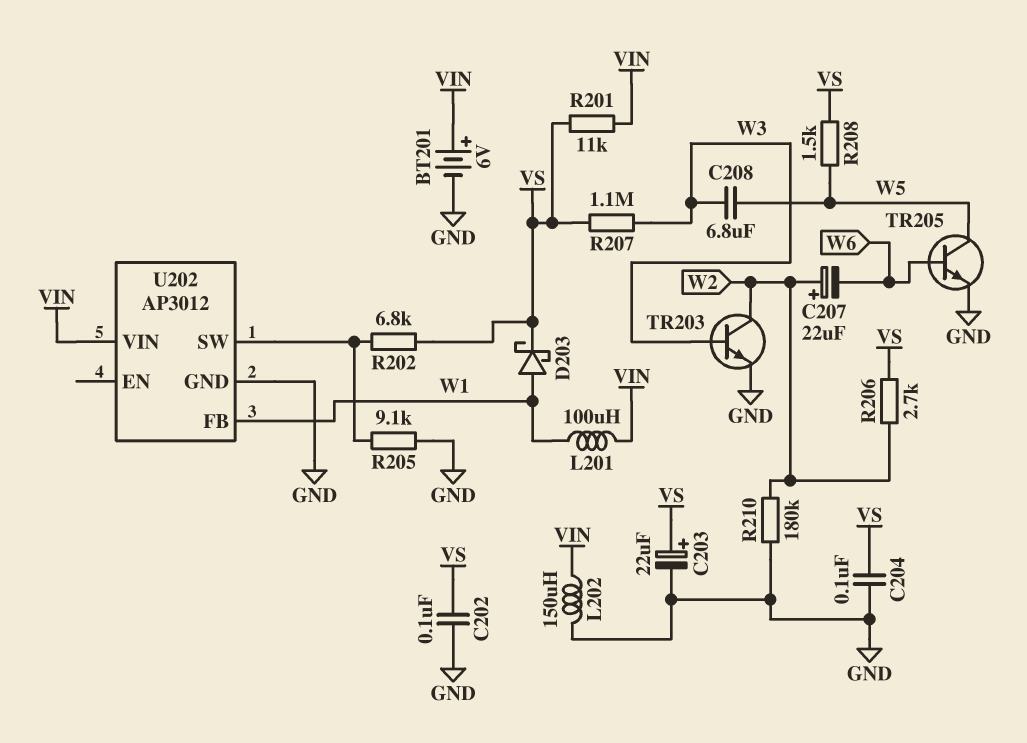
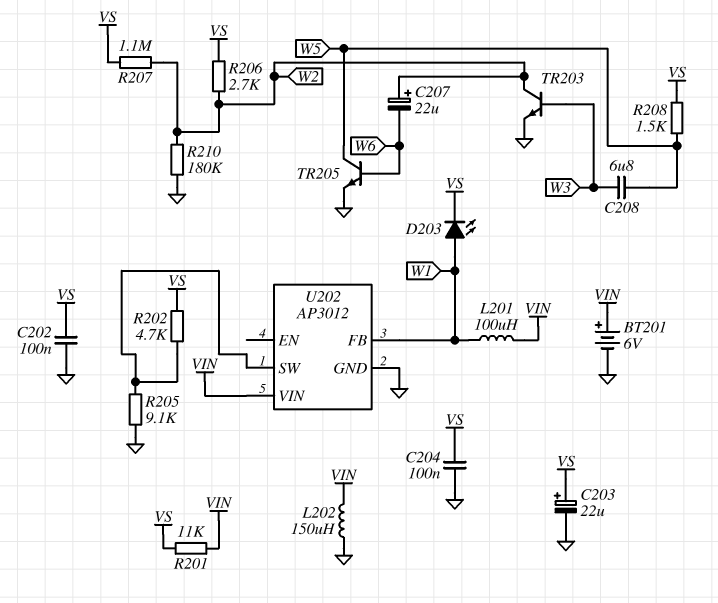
D203: schottky (A W1, K VS) -> LED (A W1, K VS)
R202: 6.8k (U202/SW, VS) -> 4.7k (U202/SW, VS)
R207: 1.1M (VS, W3) -> 1.1M (VS, W2)

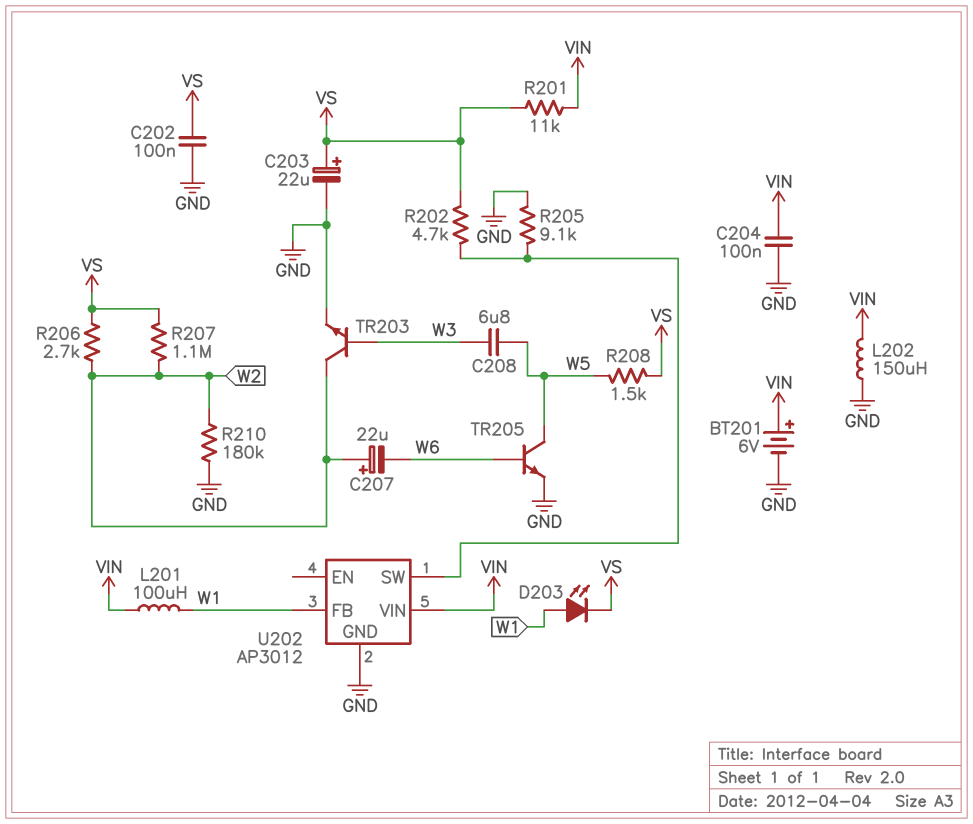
C204: 100nF (GND, VS) -> 100nF (GND, VIN)

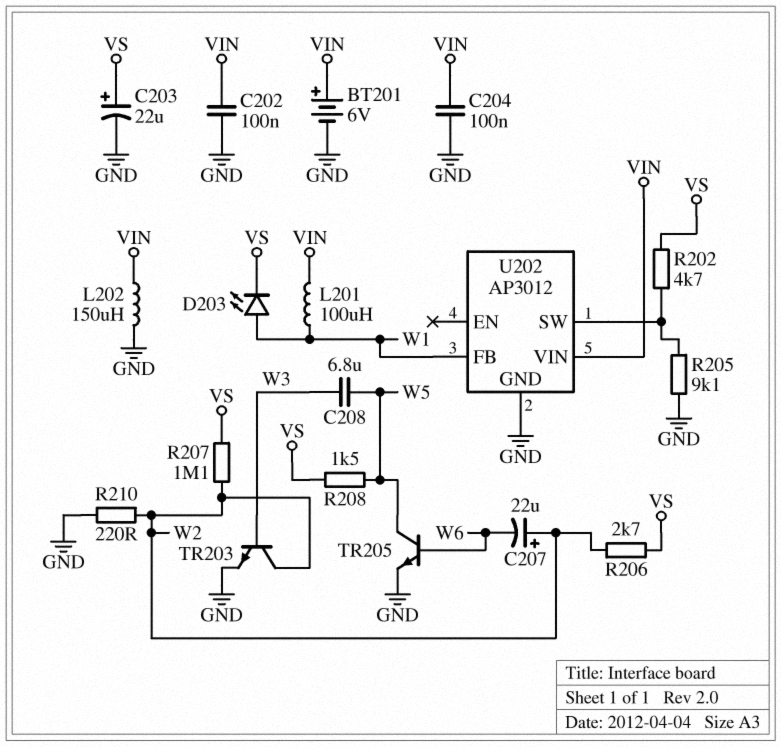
C202: 100nF (GND, VS) -> 100nF (GND, VIN)
R201: 11k (VIN, VS) -> none
R210: 180k (GND, W2) -> 220 (GND, W2)

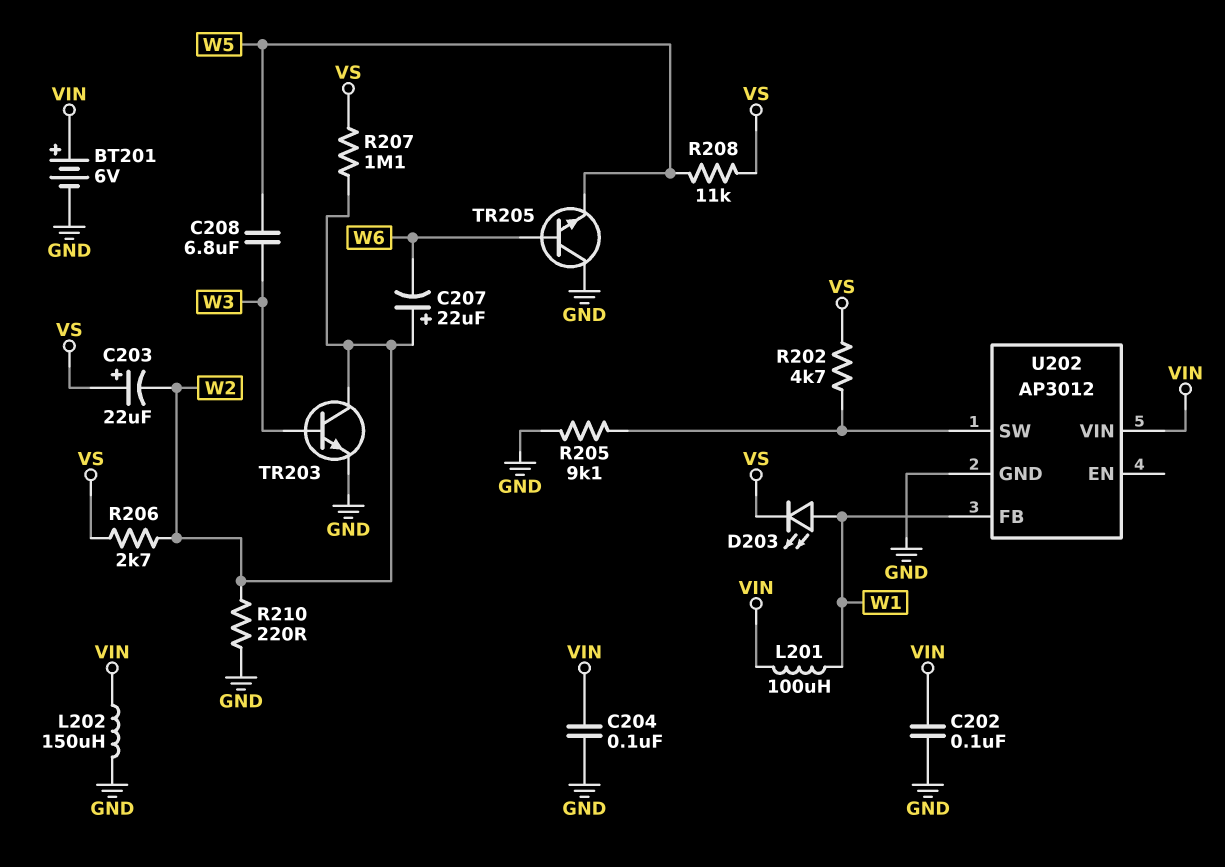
C203: 22uF (plus VS, minus GND) -> 22uF (plus VS, minus W2)
R208: 1.5k (VS, W5) -> 11k (VS, W5)
TR205: NPN (B W6, C W5, E GND) -> NPN (B W6, C GND, E W5)

